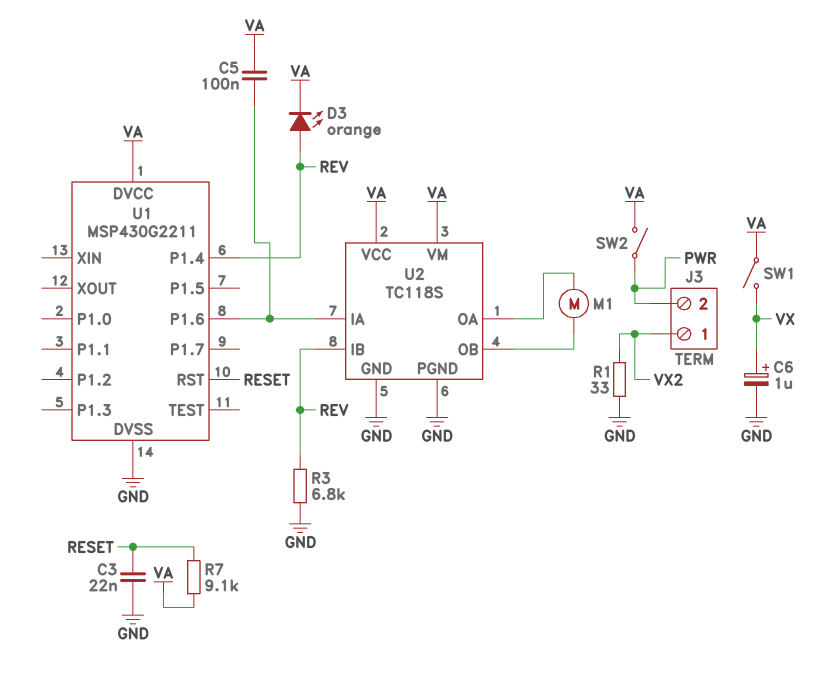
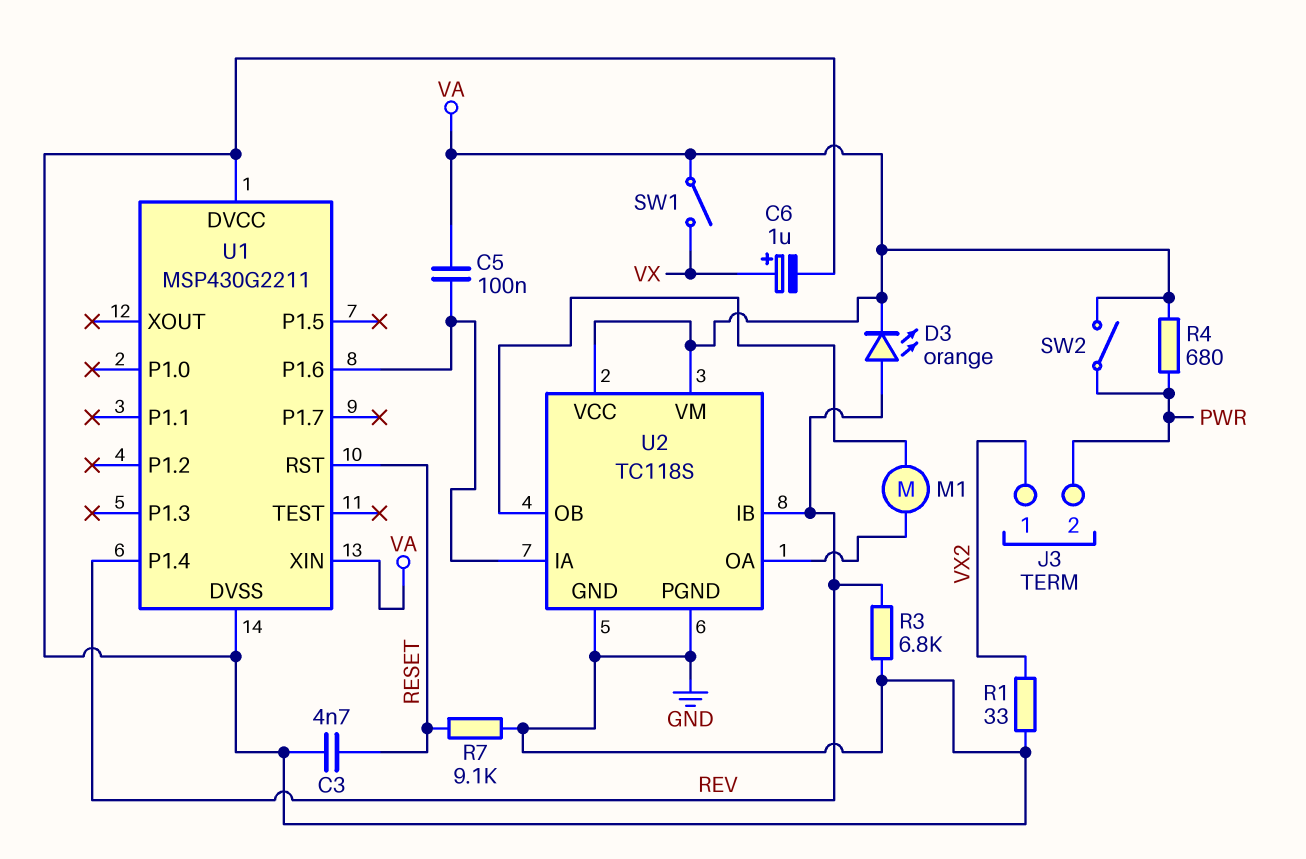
C3: 22nF (GND, RESET) -> 4.7nF (GND, RESET)
R4: none -> 680 (PWR, VA)
R7: 9.1k (RESET, VA) -> 9.1k (GND, RESET)
U1 pin DVCC: VA -> GND
U1 pin XIN: none -> VA

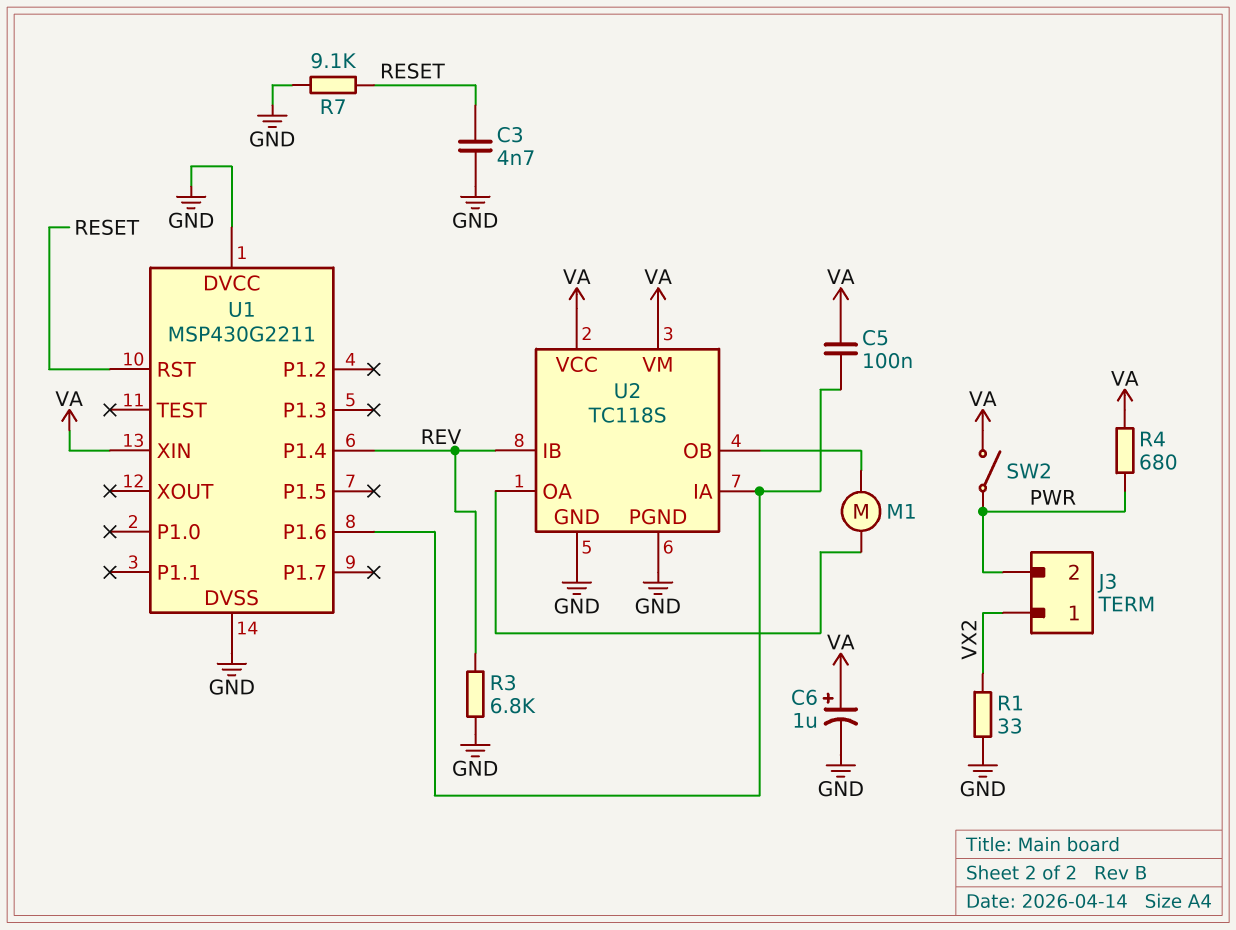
C6: 1uF (plus VX, minus GND) -> 1uF (plus VA, minus GND)
D3: LED orange (A REV, K VA) -> none
SW1: switch (VA, VX) -> none

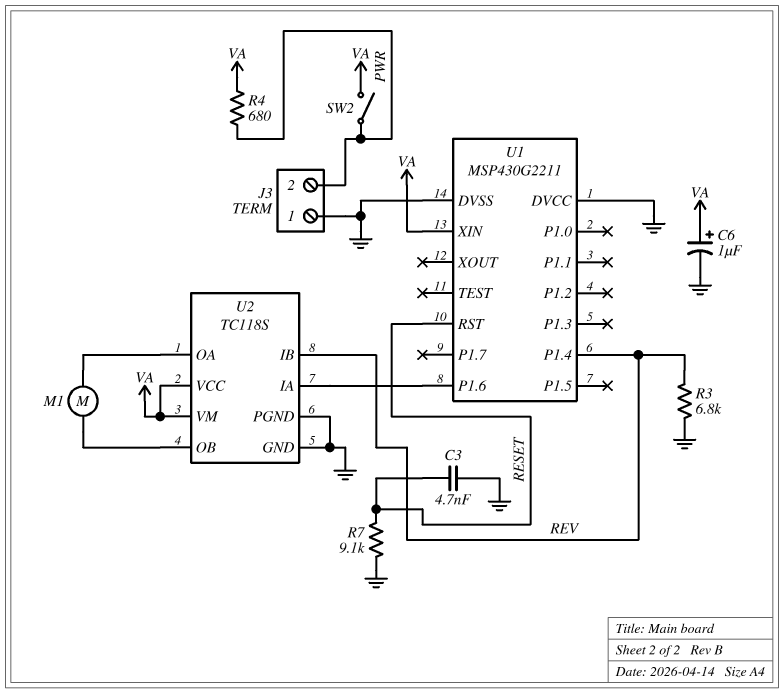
C5: 100nF (U1/P1.6, VA) -> none
J3 pin 1: VX2 -> GND
R1: 33 (GND, VX2) -> none

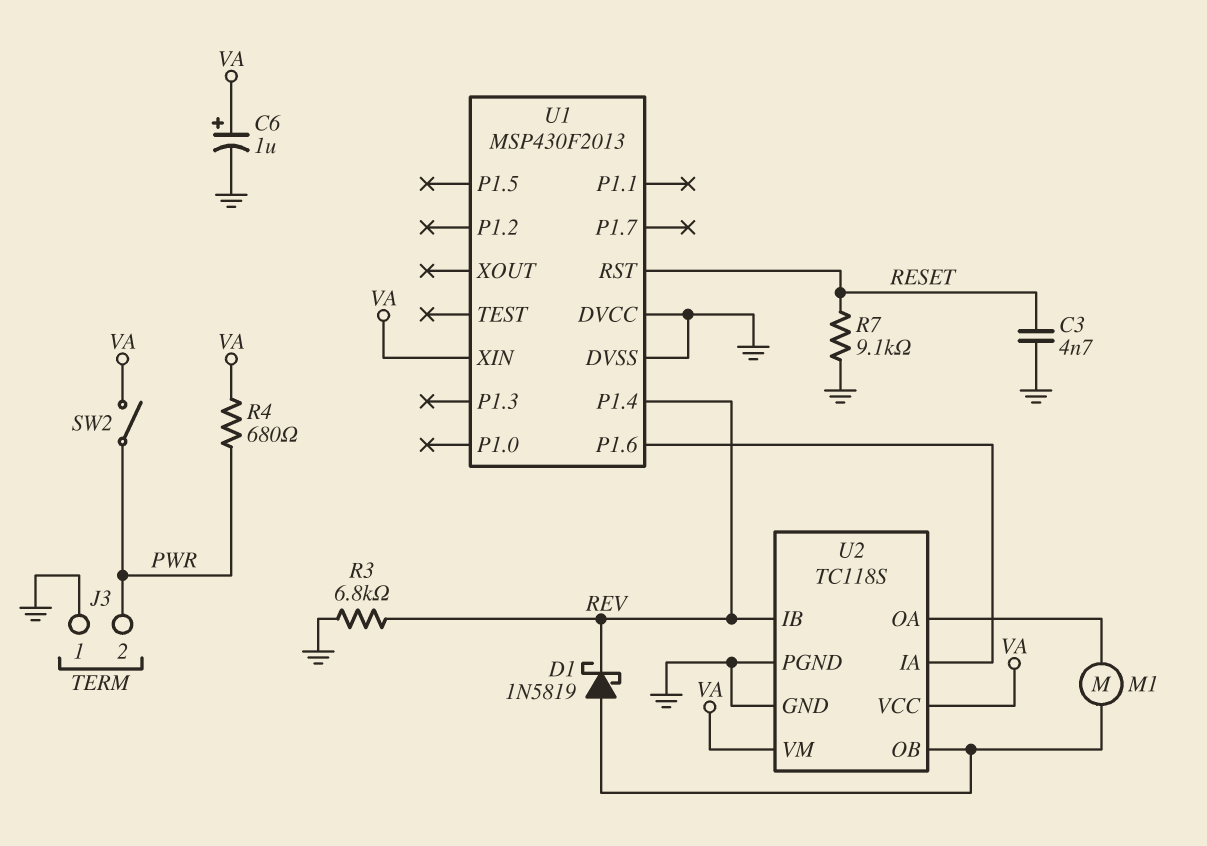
D1: none -> schottky 1N5819 (A U2/OB, K REV)
U1: MSP430G2211 -> MSP430F2013

